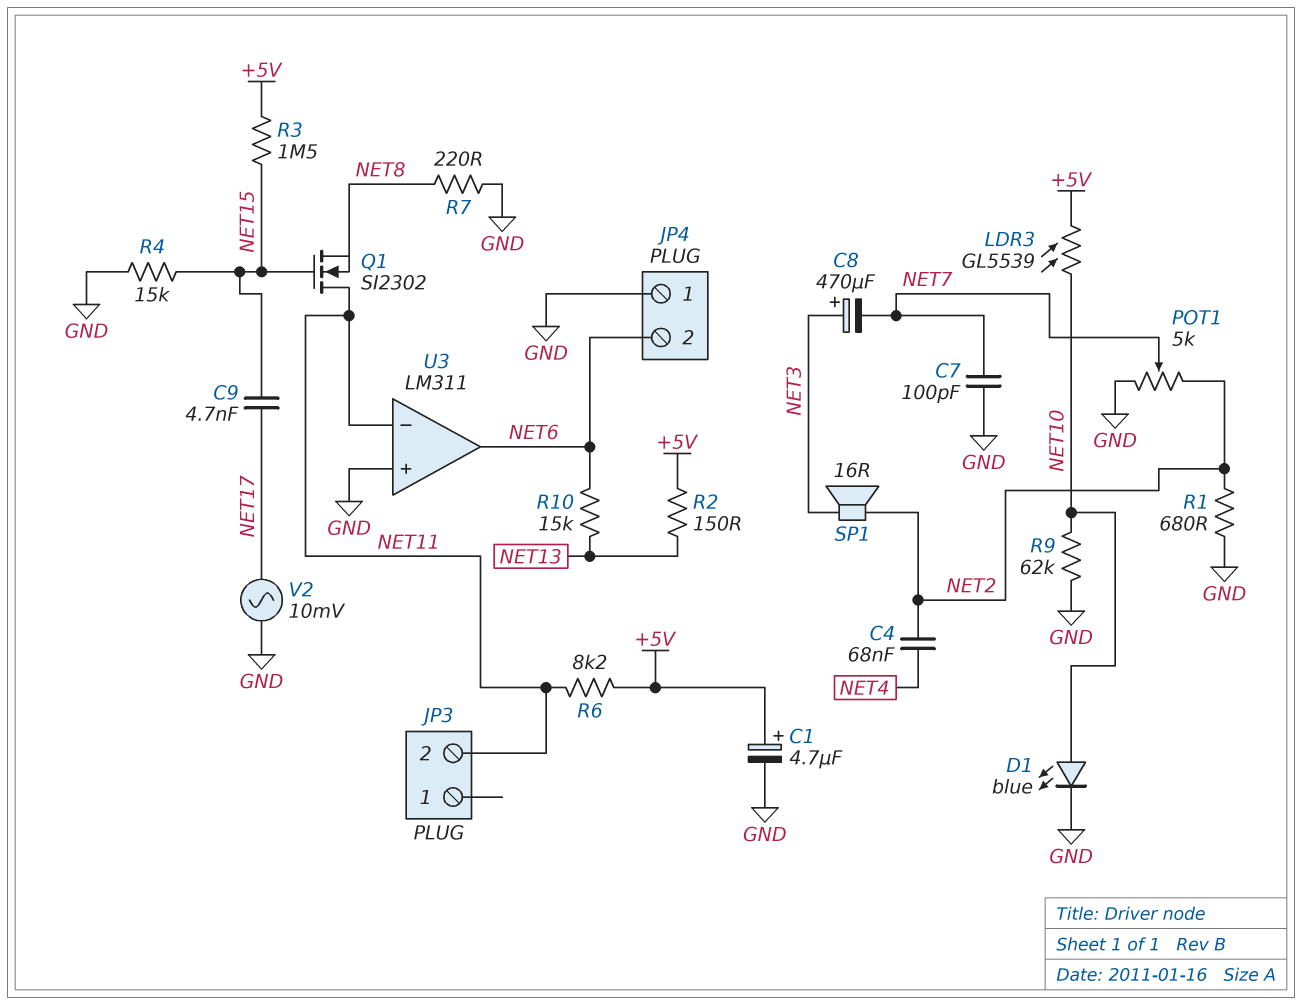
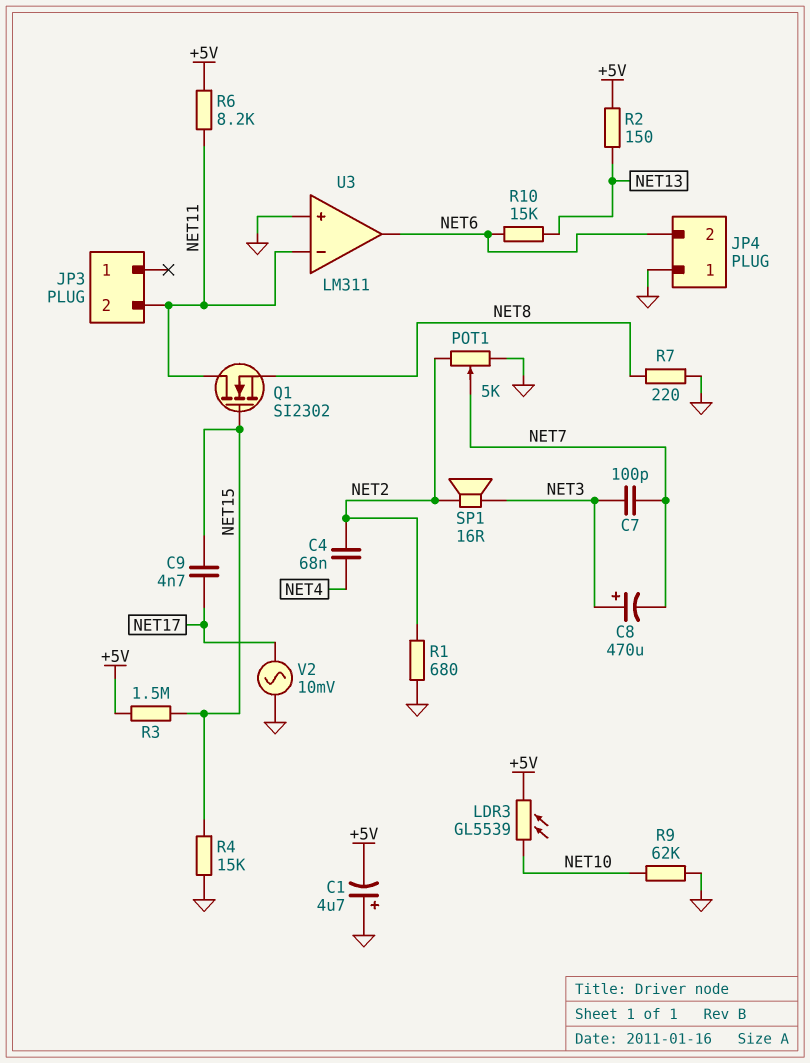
C1: 4.7uF (plus +5V, minus GND) -> 4.7uF (plus GND, minus +5V)
C7: 100pF (GND, NET7) -> 100pF (NET3, NET7)
D1: LED blue (A NET10, K GND) -> none

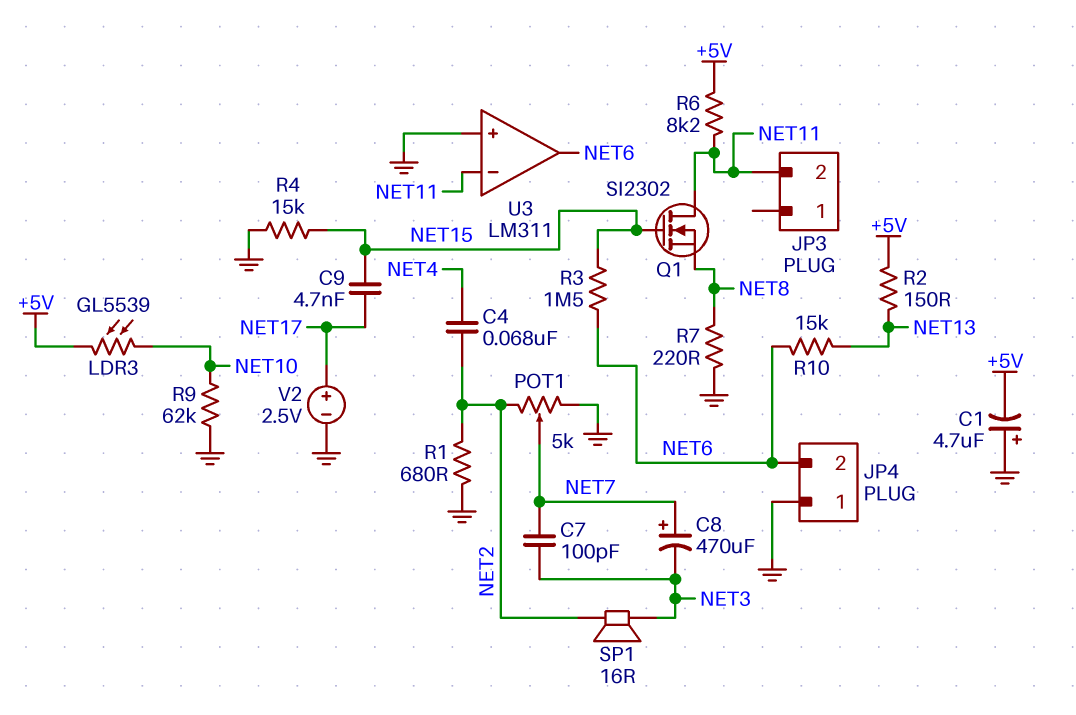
C8: 470uF (plus NET3, minus NET7) -> 470uF (plus NET7, minus NET3)
R3: 1.5M (+5V, NET15) -> 1.5M (NET6, NET15)
V2: AC 10mV (GND, NET17) -> 2.5V (plus NET17, minus GND)

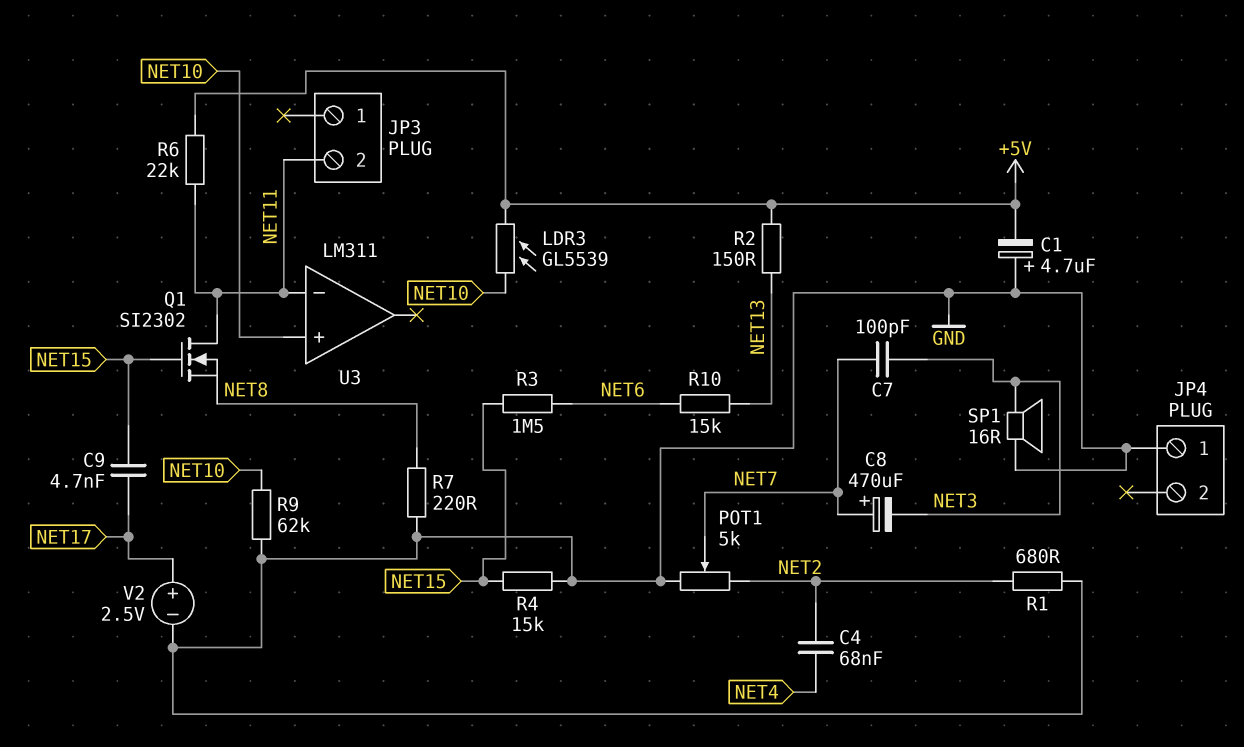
JP4 pin 2: NET6 -> none
R6: 8.2k (+5V, NET11) -> 22k (+5V, NET11)
SP1: speaker 16R (NET2, NET3) -> speaker 16R (GND, NET3)
U3 pin in+: GND -> NET10
U3 pin out: NET6 -> none

